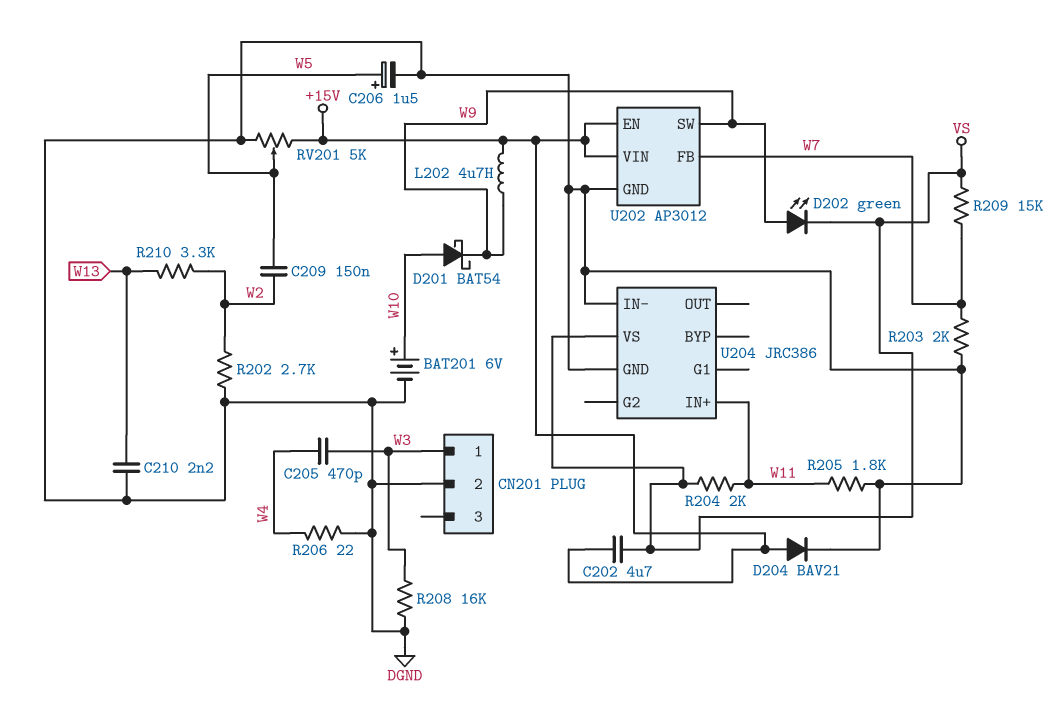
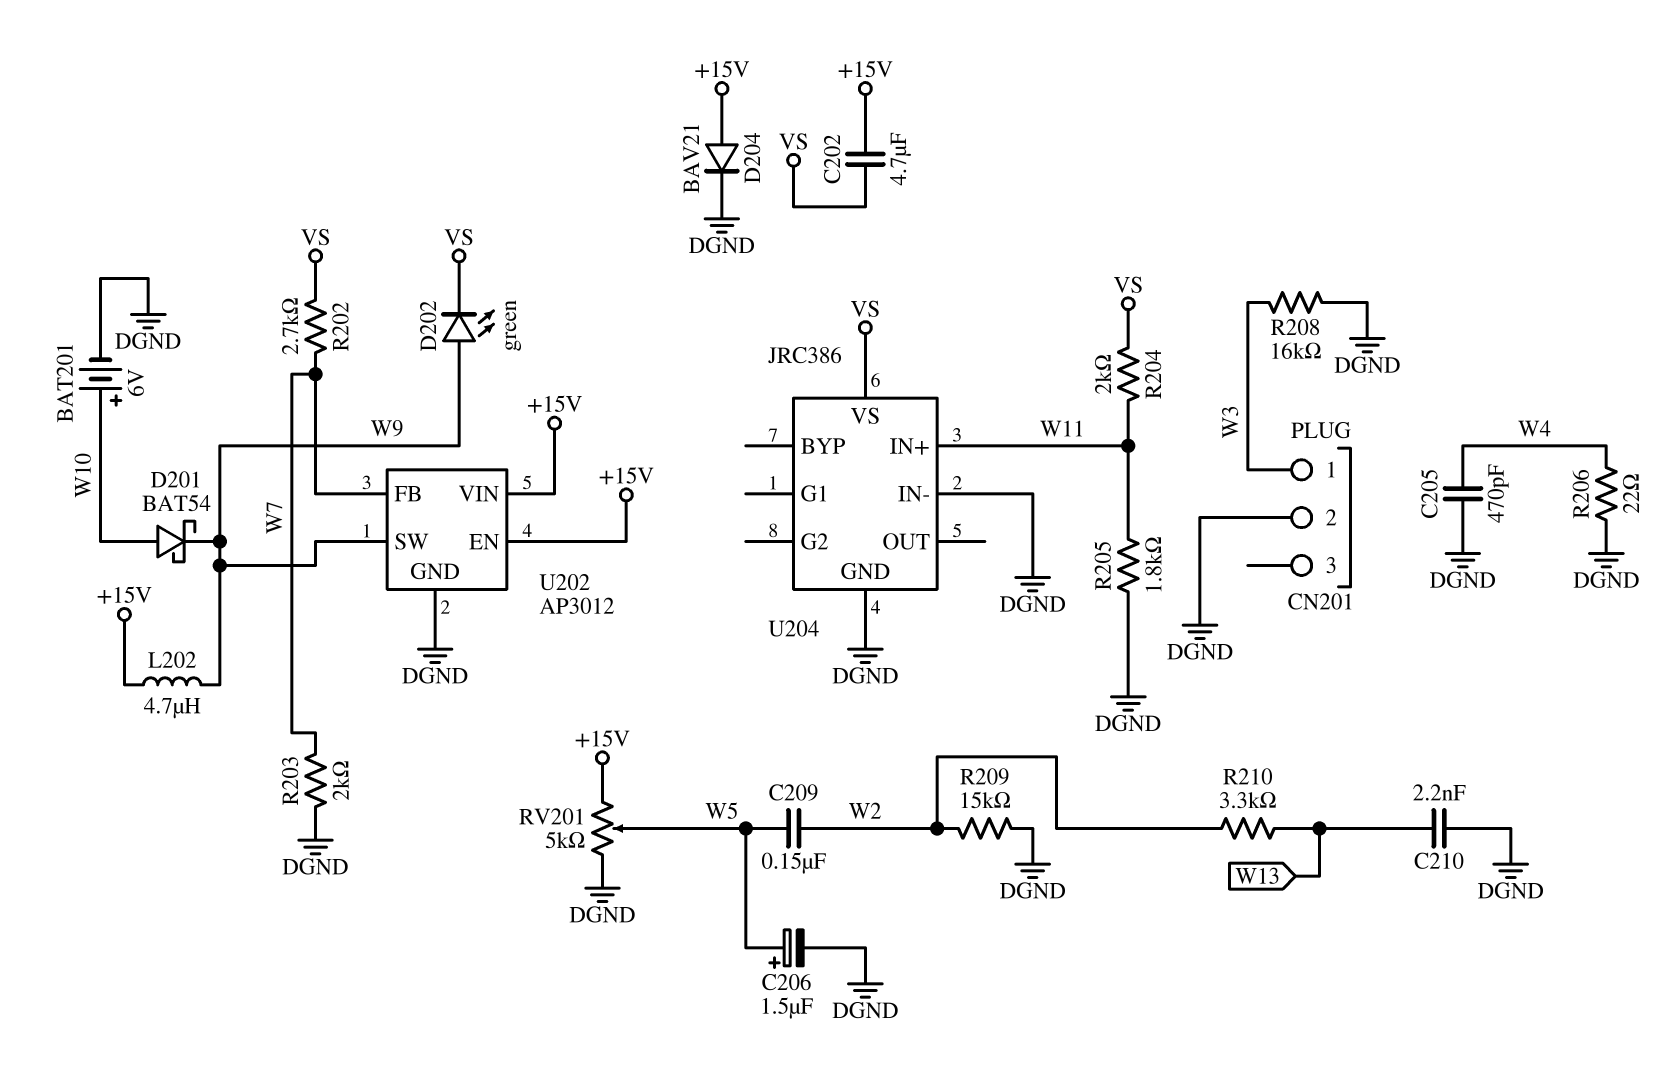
C205: 470pF (W3, W4) -> 470pF (DGND, W4)
R202: 2.7k (DGND, W2) -> 2.7k (VS, W7)
R209: 15k (VS, W7) -> 15k (DGND, W2)

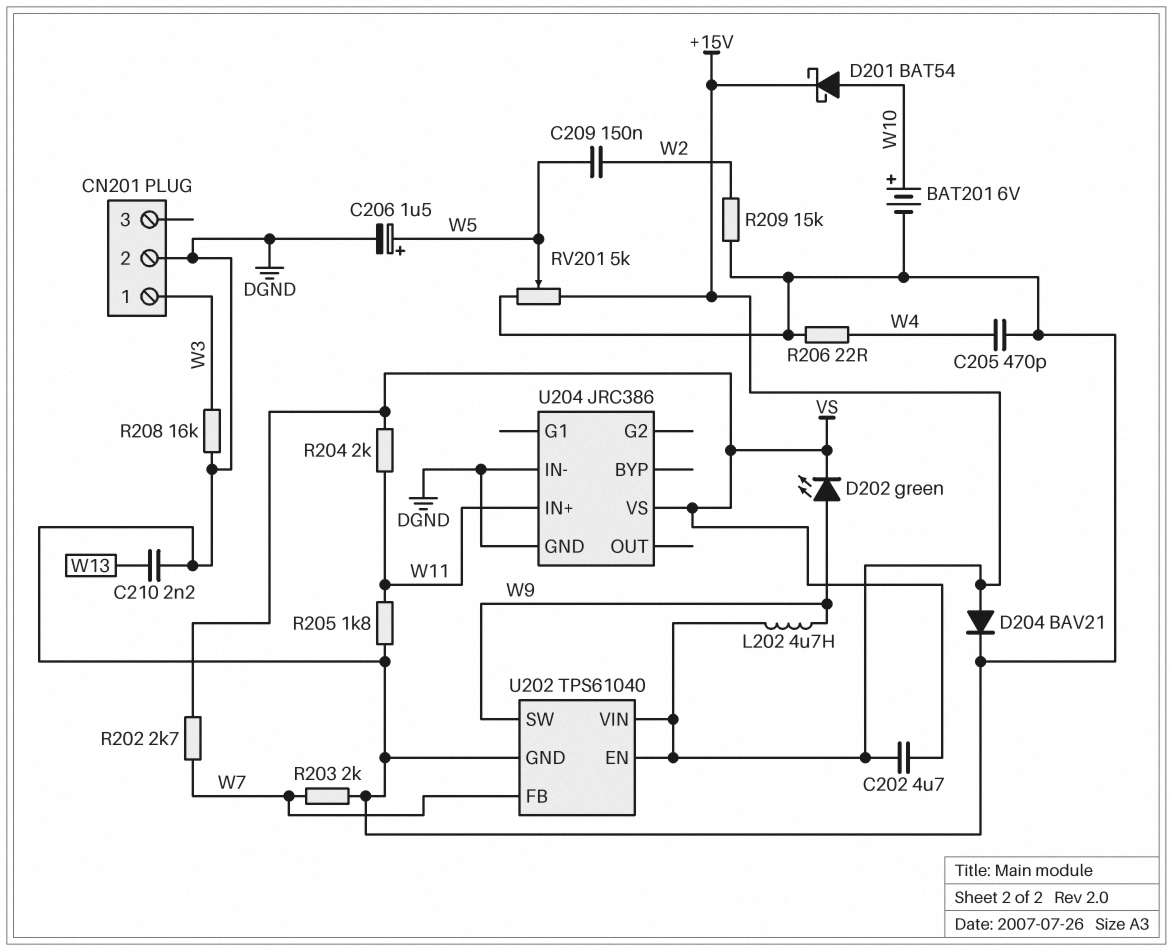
D201: schottky BAT54 (A W10, K W9) -> schottky BAT54 (A W10, K +15V)
R210: 3.3k (W2, W13) -> none
U202: AP3012 -> TPS61040

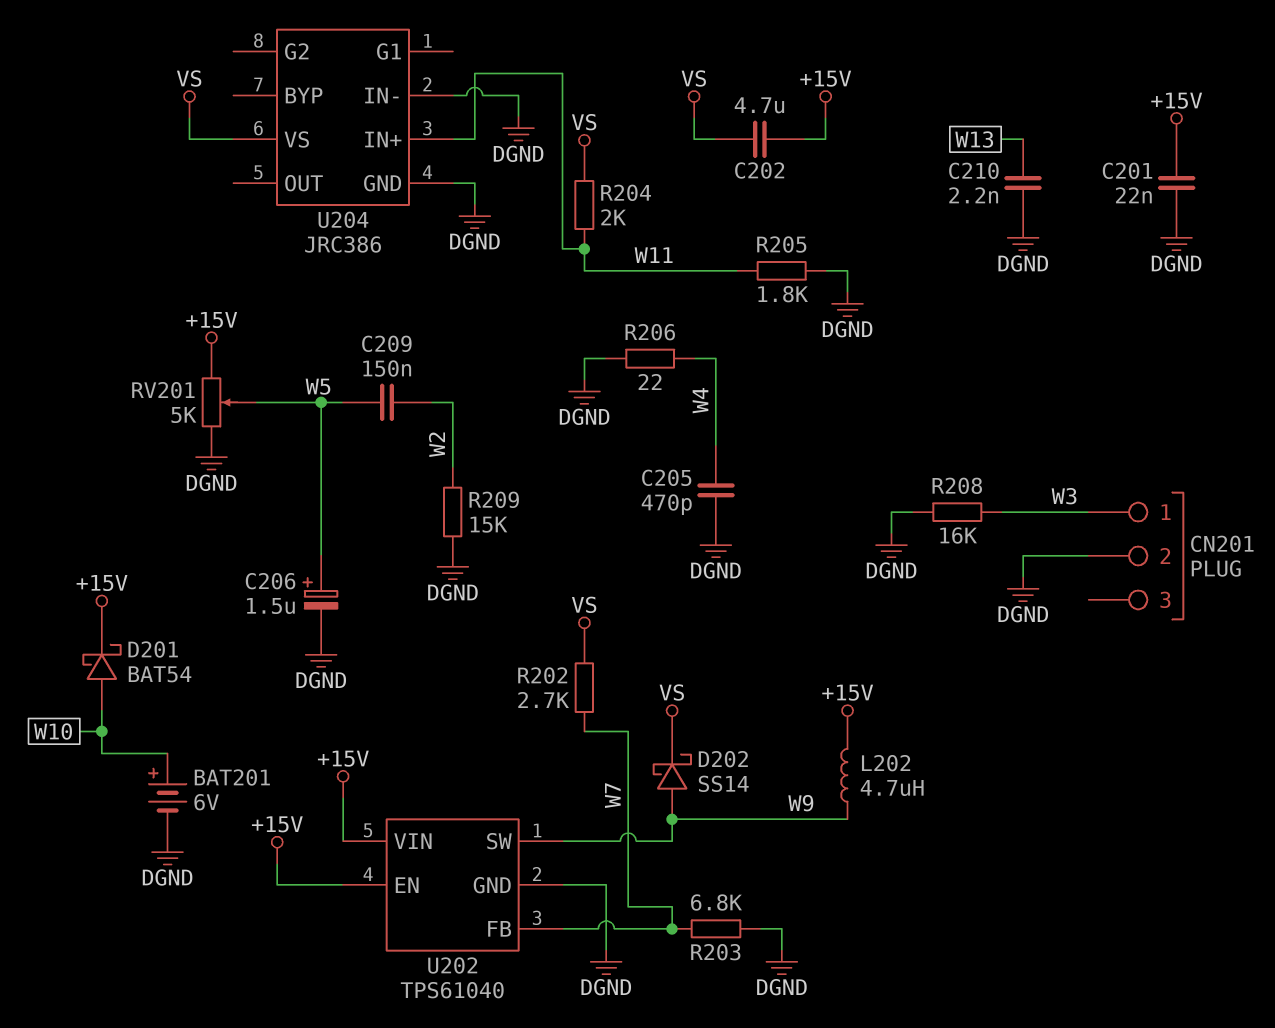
C201: none -> 22nF (+15V, DGND)
D202: LED green (A W9, K VS) -> schottky SS14 (A W9, K VS)
D204: diode BAV21 (A +15V, K DGND) -> none
R203: 2k (DGND, W7) -> 6.8k (DGND, W7)

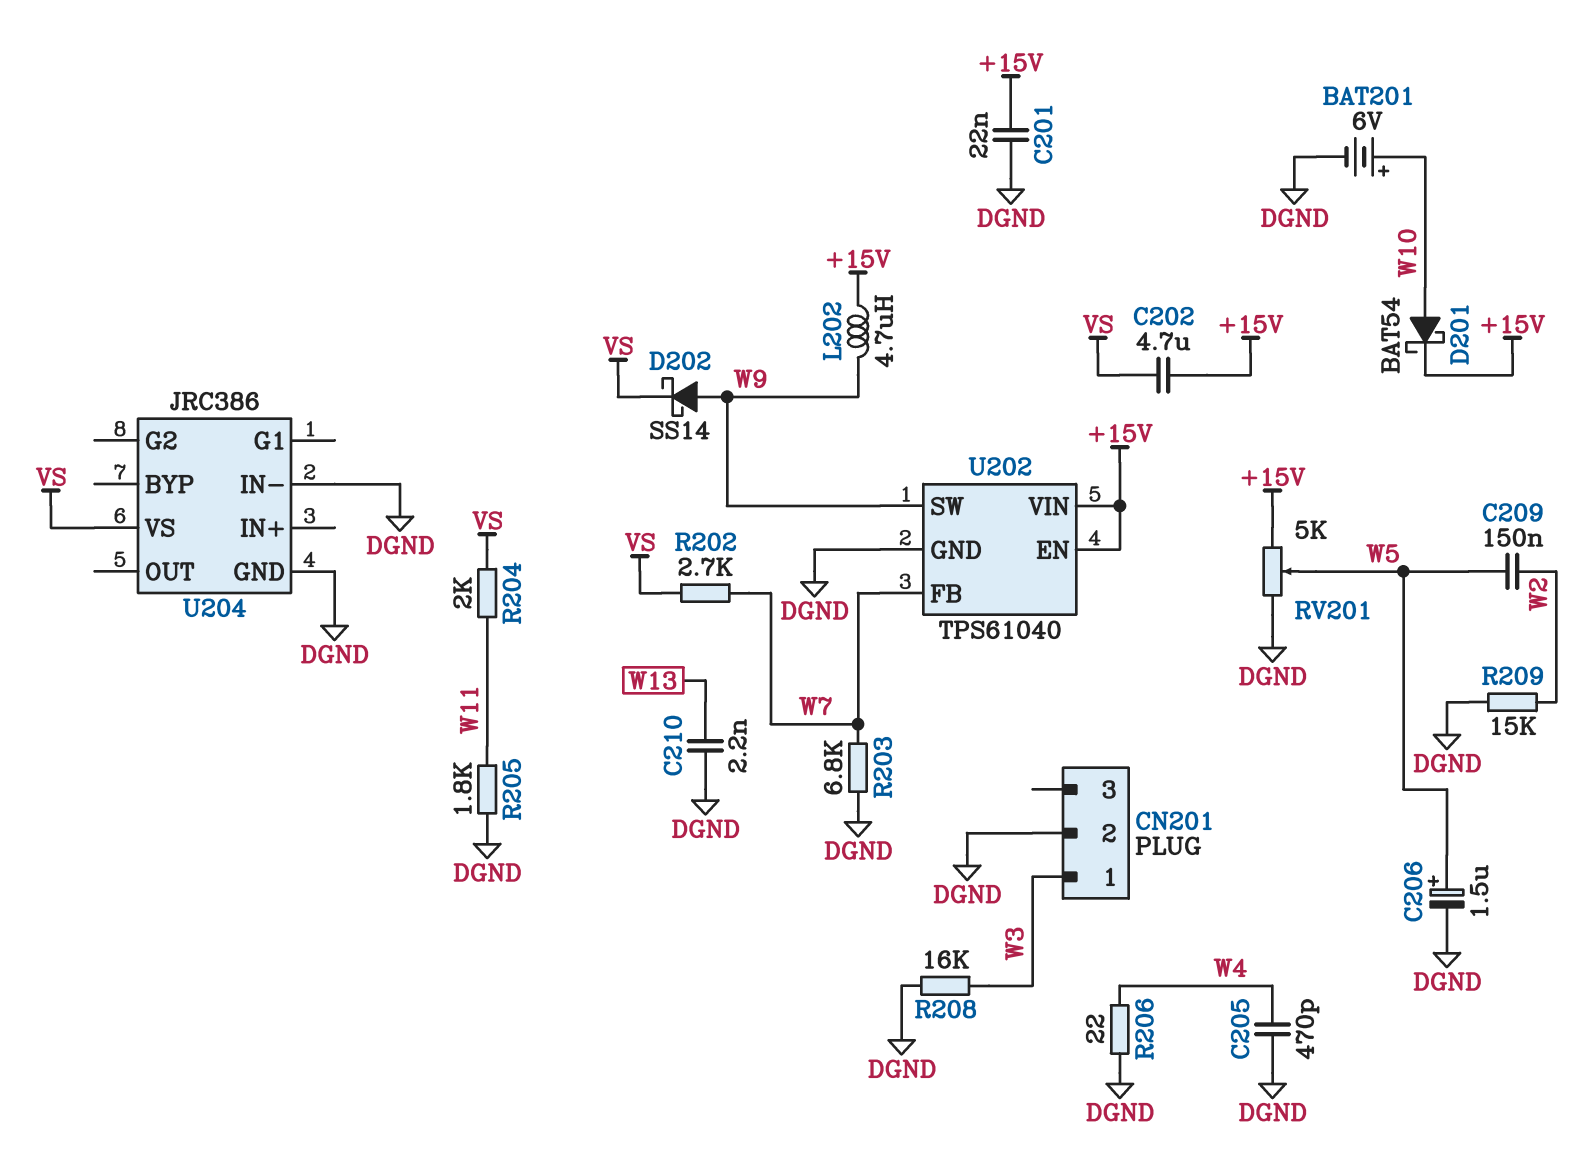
U204 pin IN+: W11 -> none

